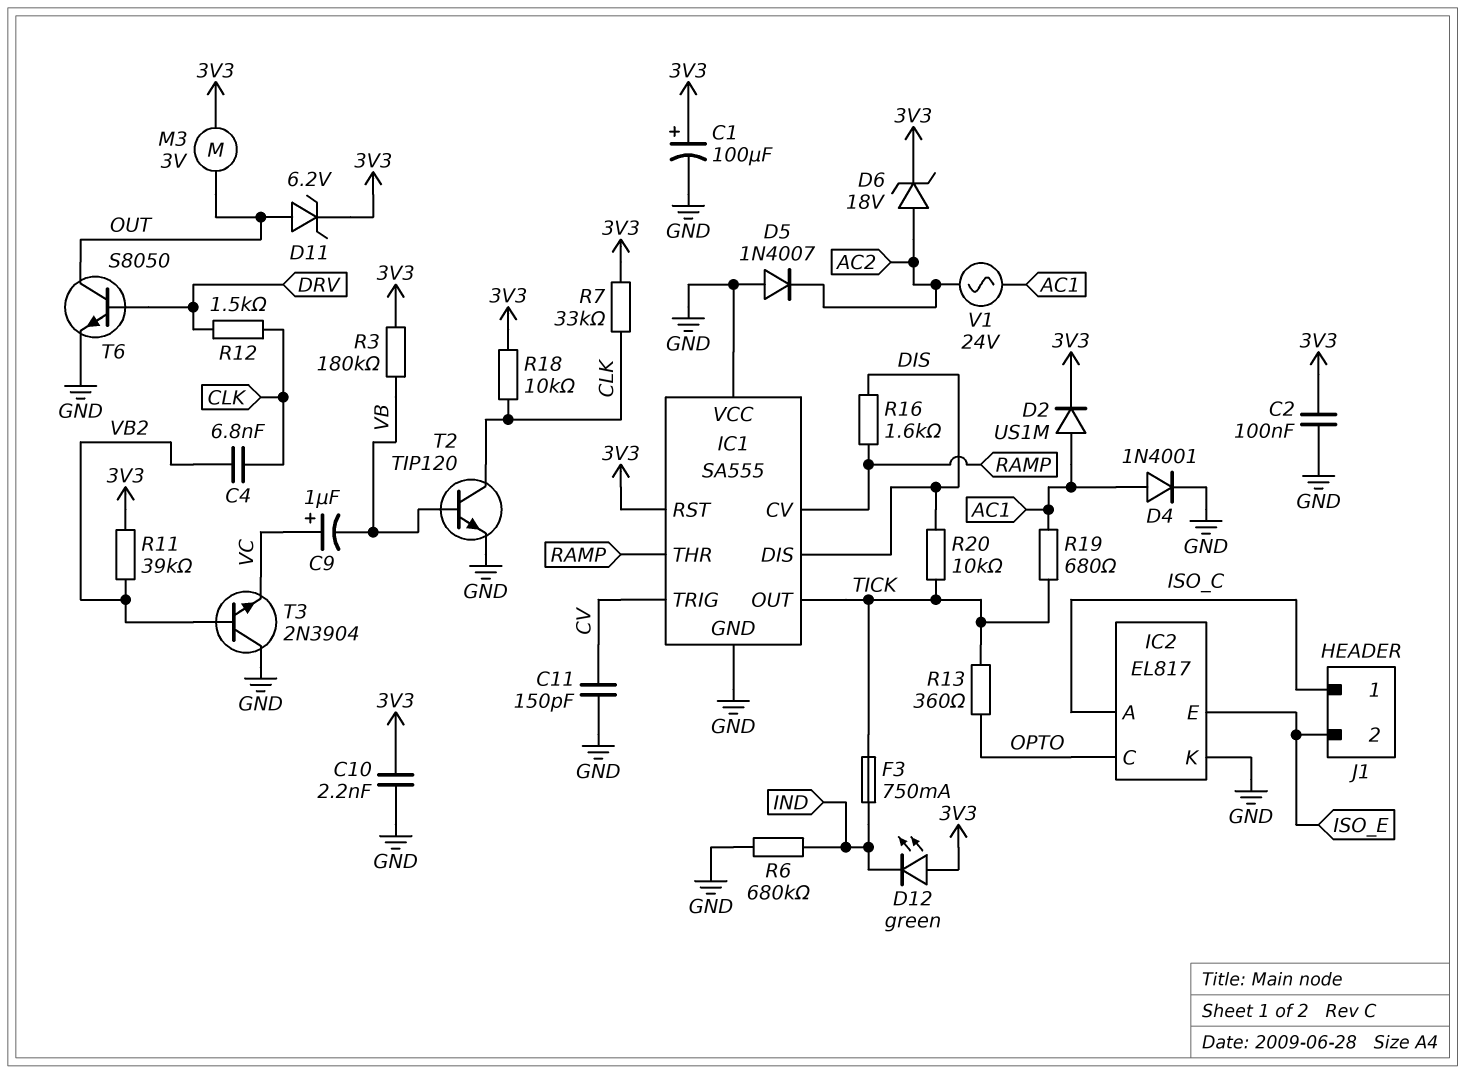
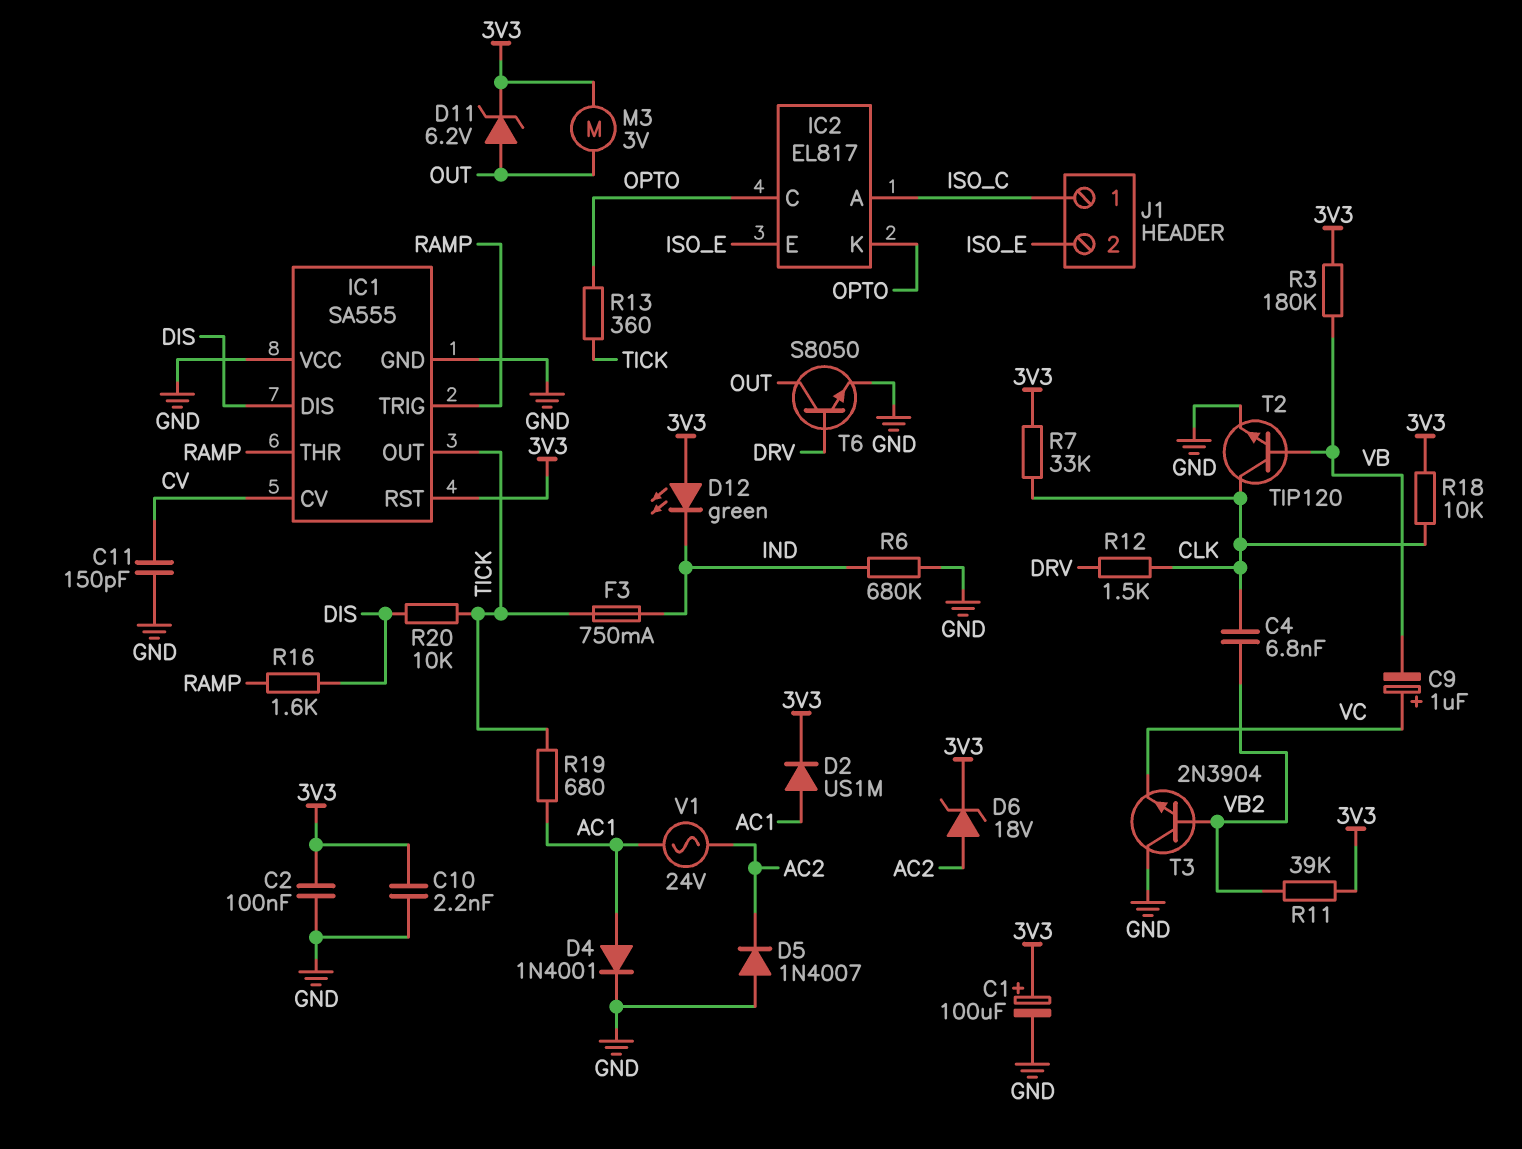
IC1 pin CV: RAMP -> CV
IC1 pin TRIG: CV -> RAMP
IC2 pin K: GND -> OPTO

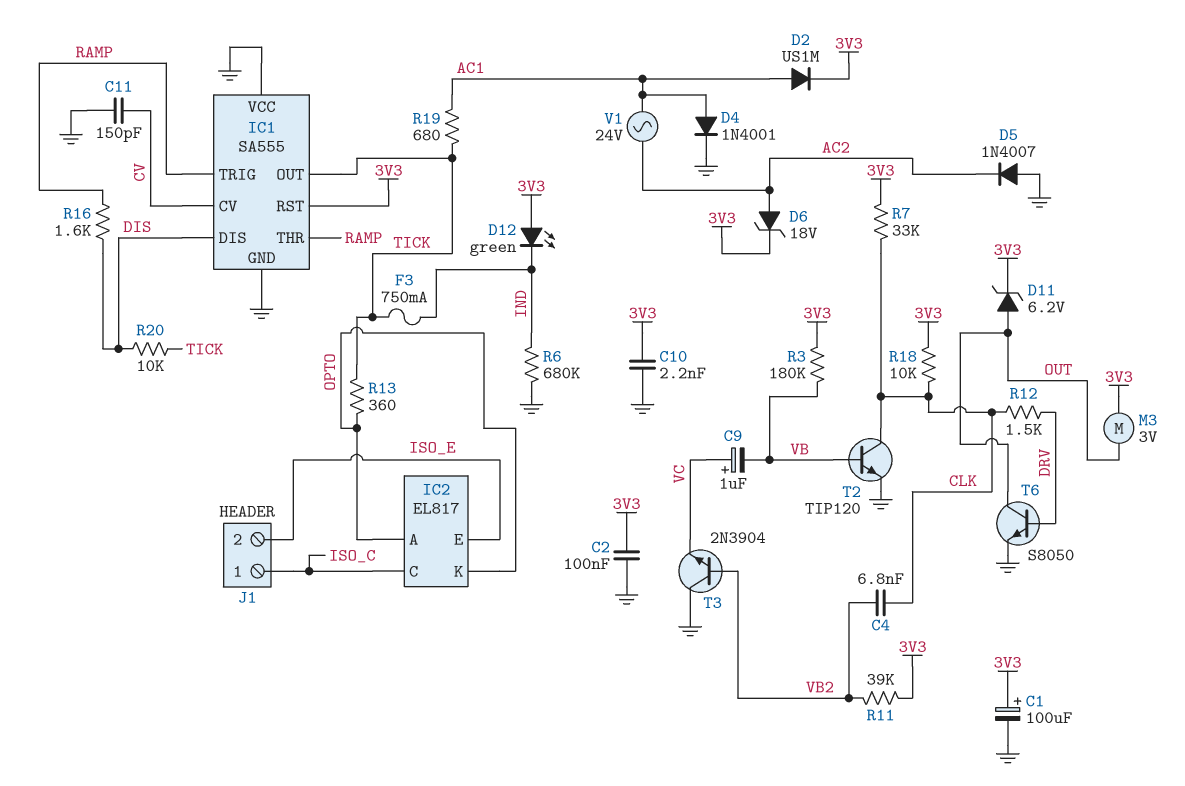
IC2 pin A: ISO_C -> OPTO
IC2 pin C: OPTO -> ISO_C

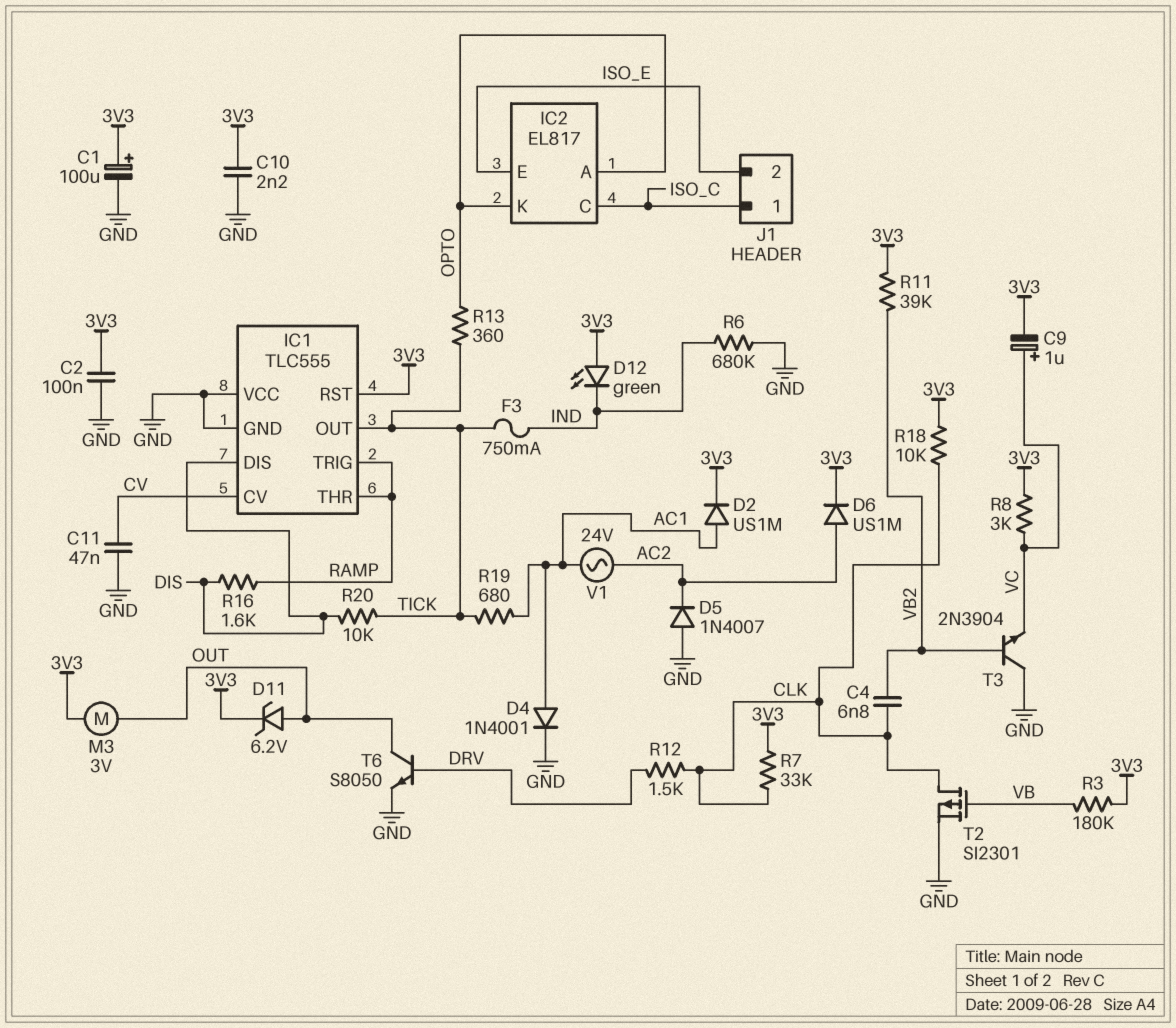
C9: 1uF (plus VC, minus VB) -> 1uF (plus VC, minus 3V3)
C11: 150pF (CV, GND) -> 47nF (CV, GND)
D6: zener 18V (A AC2, K 3V3) -> diode US1M (A AC2, K 3V3)
IC1: SA555 -> TLC555
R8: none -> 3k (3V3, VC)
T2: NPN TIP120 (B VB, C CLK, E GND) -> PMOS SI2301 (G VB, D CLK, S GND)

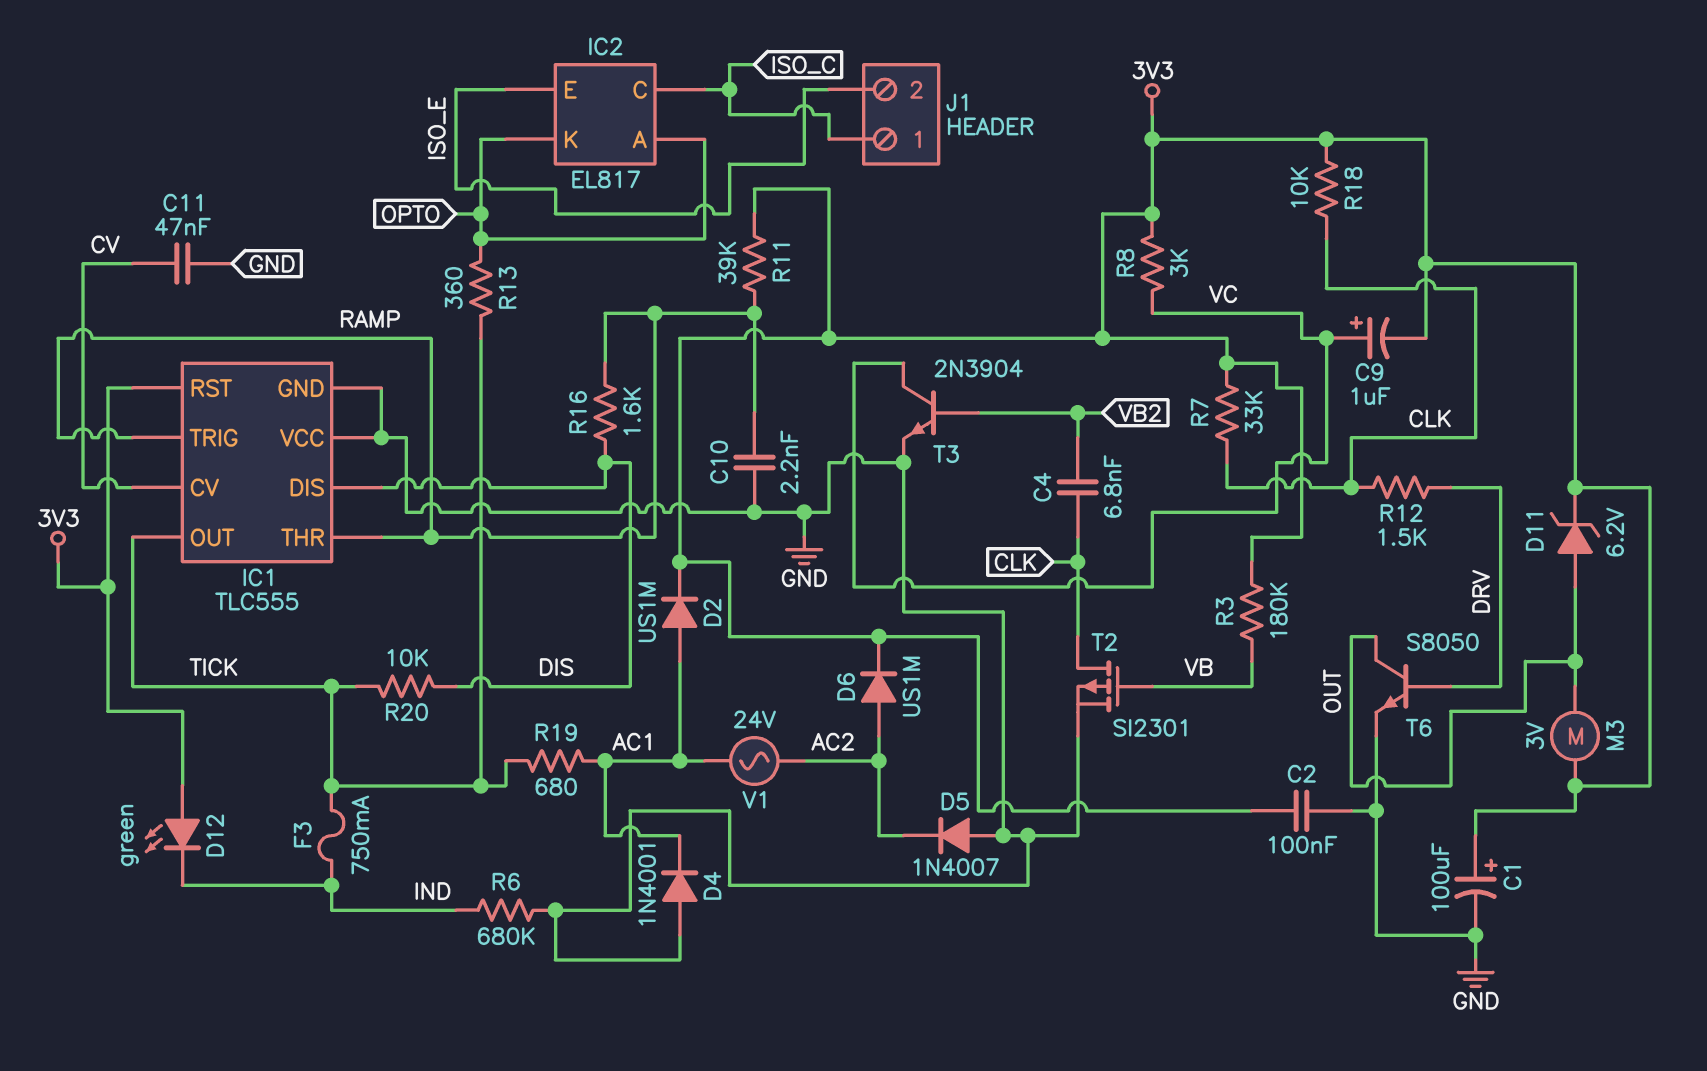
C10: 2.2nF (3V3, GND) -> 2.2nF (GND, RAMP)
D4: diode 1N4001 (A AC1, K GND) -> diode 1N4001 (A GND, K AC1)
R11: 39k (3V3, VB2) -> 39k (3V3, RAMP)
T3: NPN 2N3904 (B VB2, C GND, E VC) -> NPN 2N3904 (B VB2, C VC, E GND)

